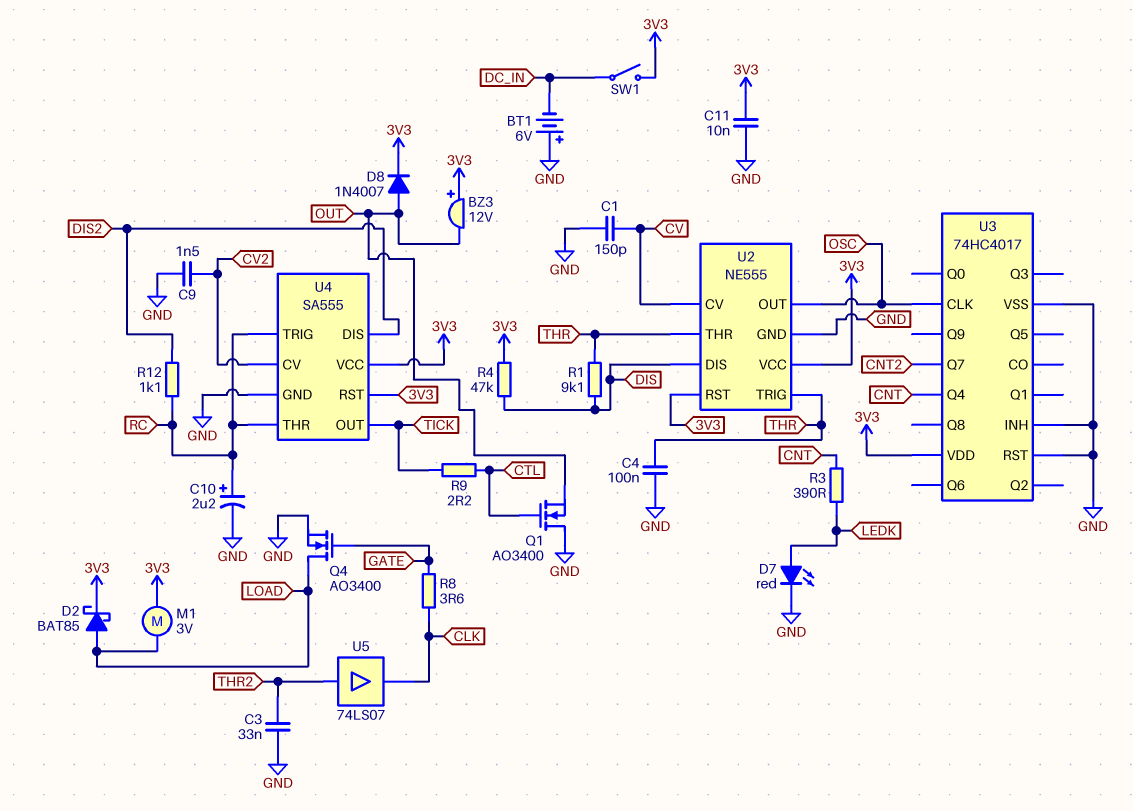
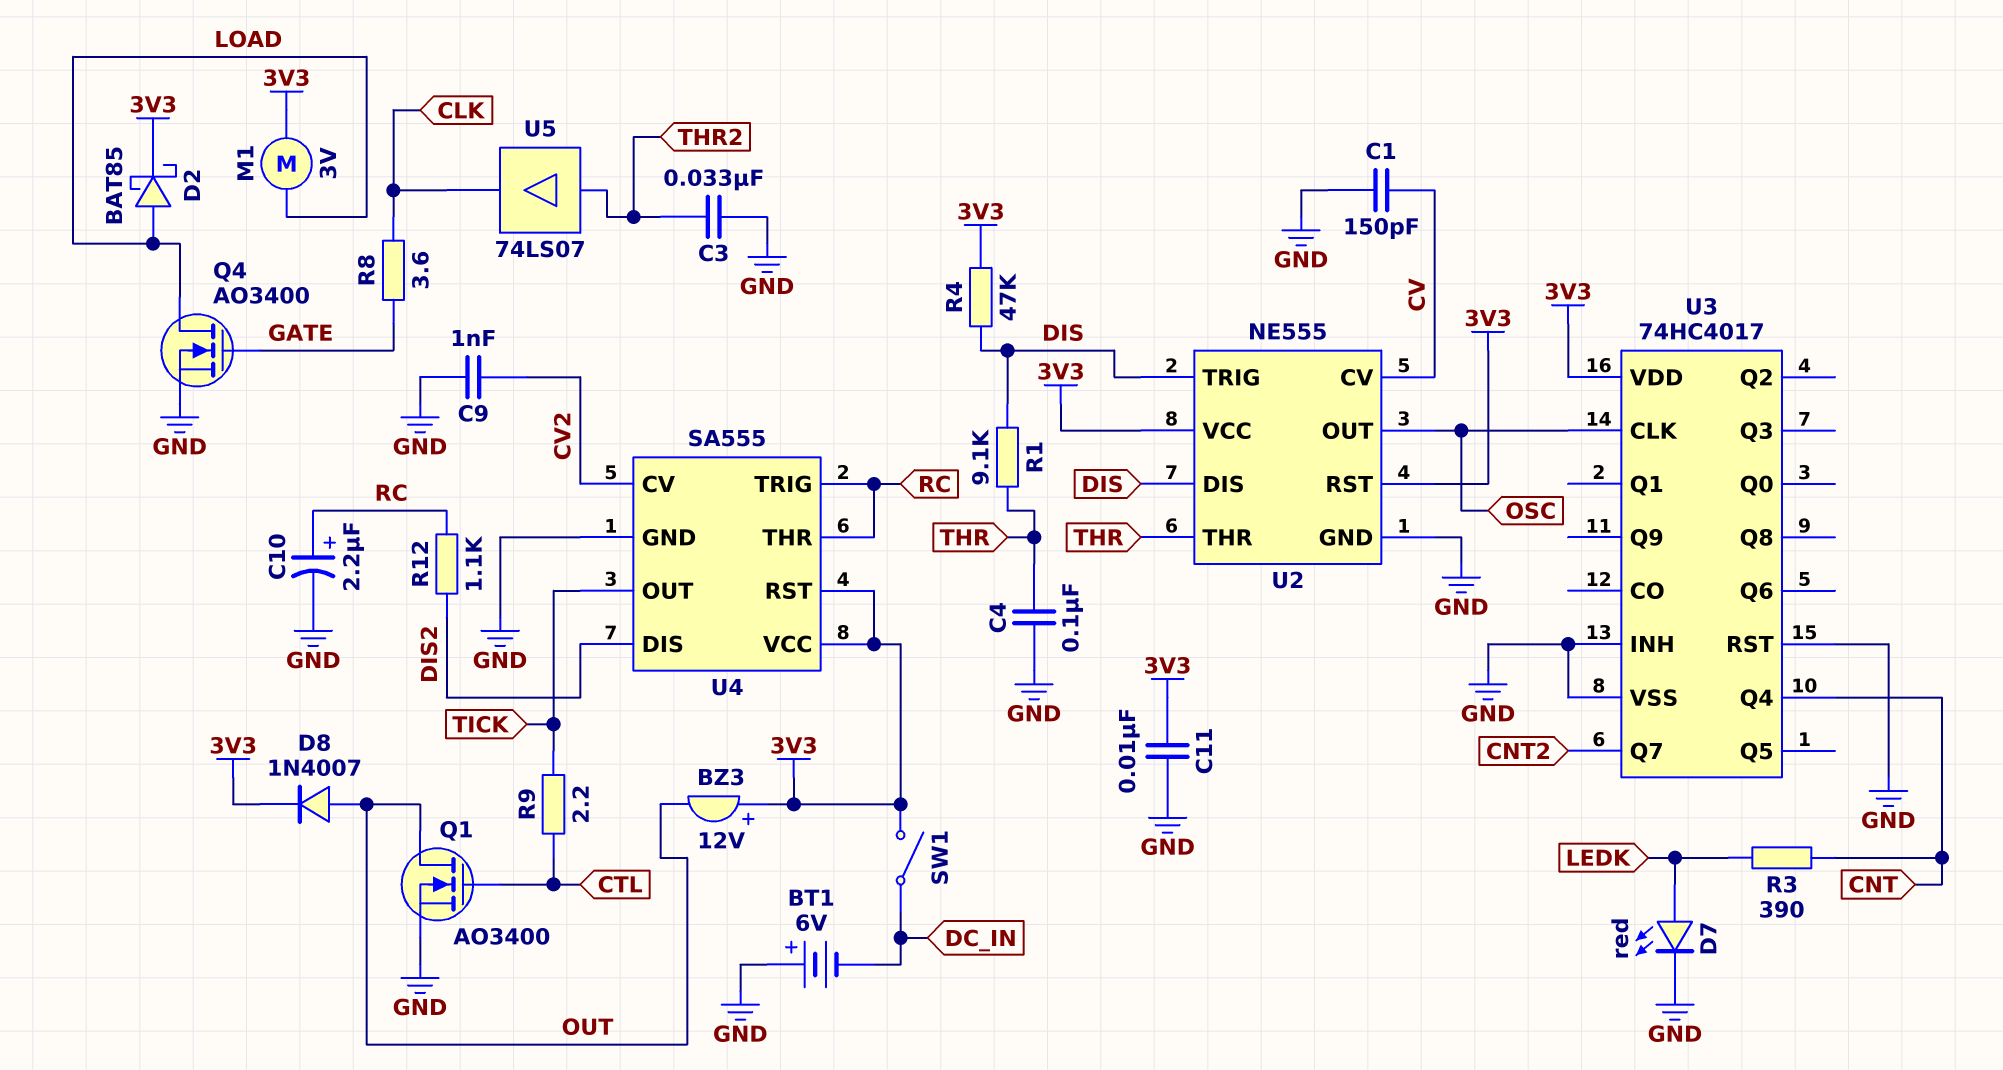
C9: 1.5nF (CV2, GND) -> 1nF (CV2, GND)
Q1: NMOS AO3400 (G CTL, D GND, S OUT) -> NMOS AO3400 (G CTL, D OUT, S GND)
U2 pin TRIG: THR -> DIS

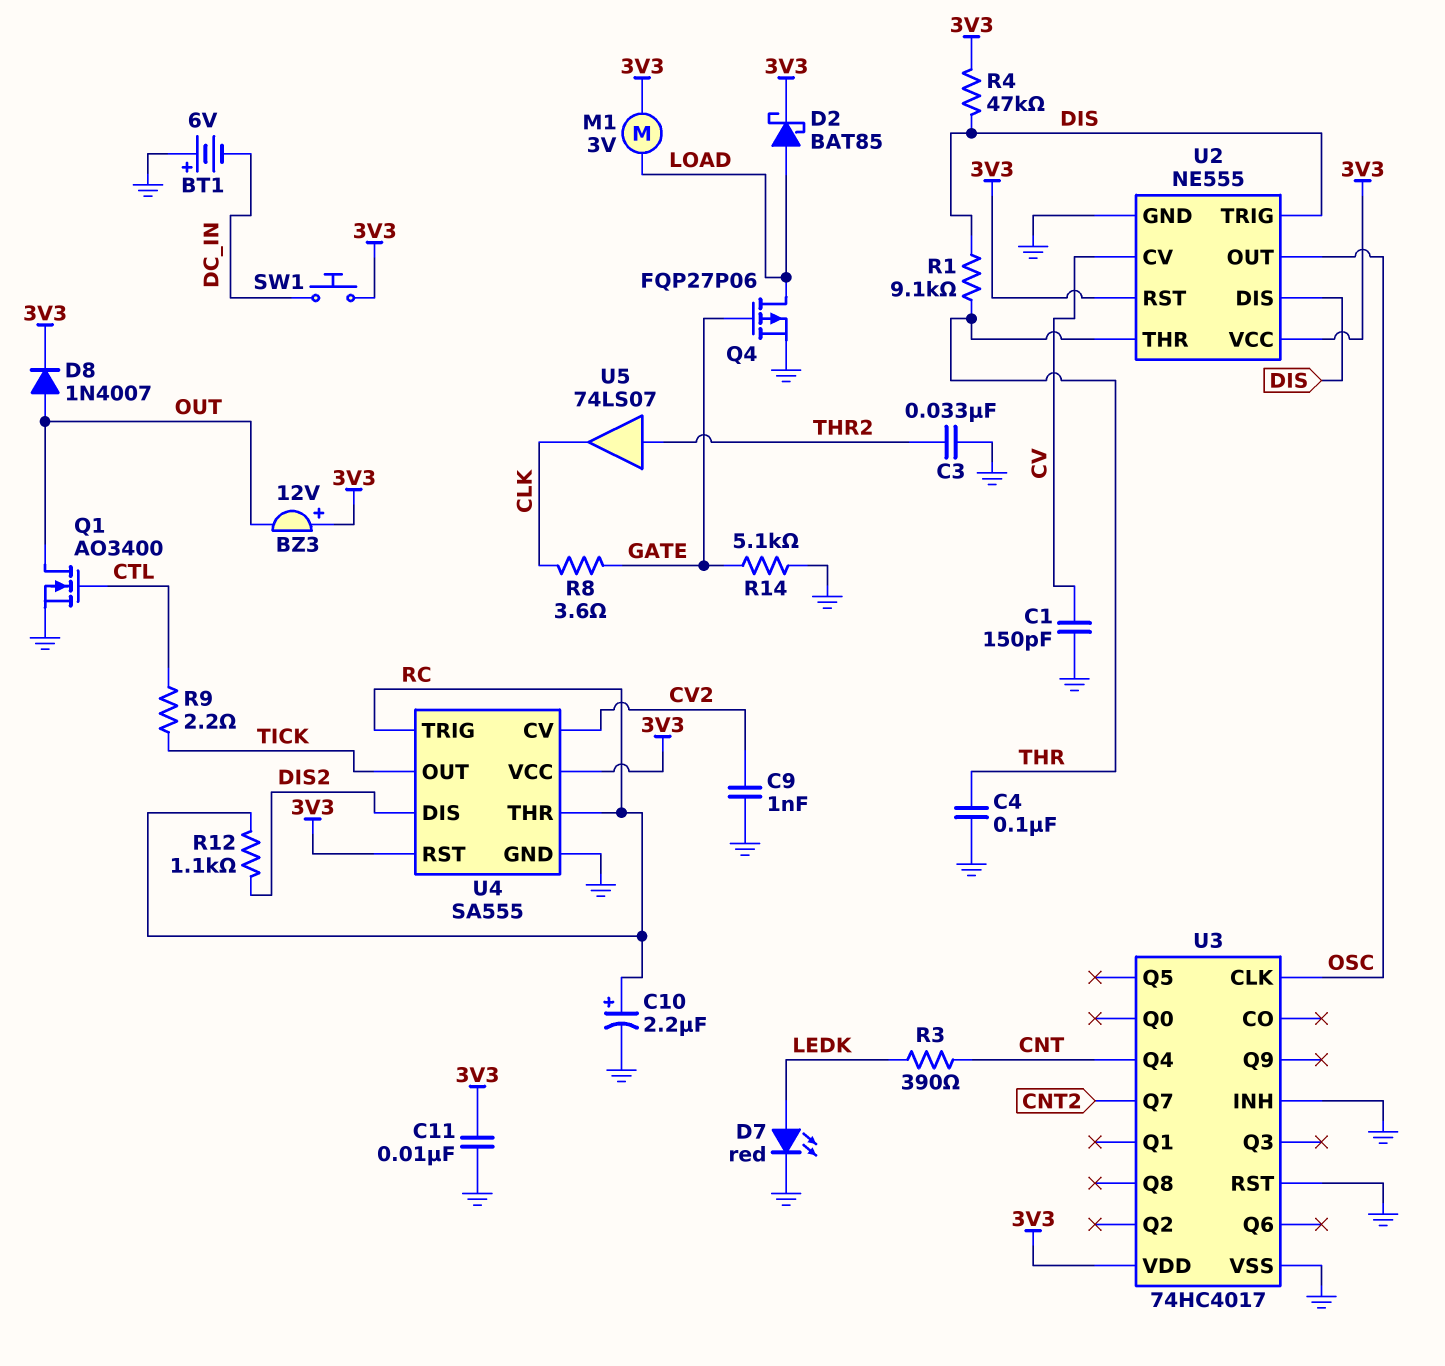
Q4: NMOS AO3400 (G GATE, D LOAD, S GND) -> PMOS FQP27P06 (G GATE, D LOAD, S GND)
R14: none -> 5.1k (GATE, GND)
SW1: switch (3V3, DC_IN) -> button (3V3, DC_IN)

